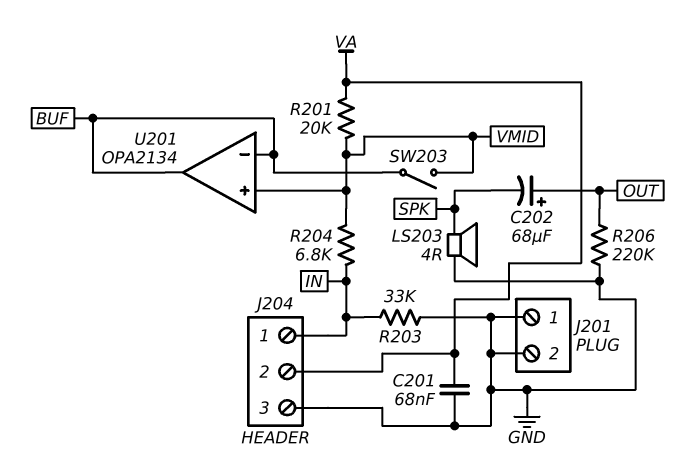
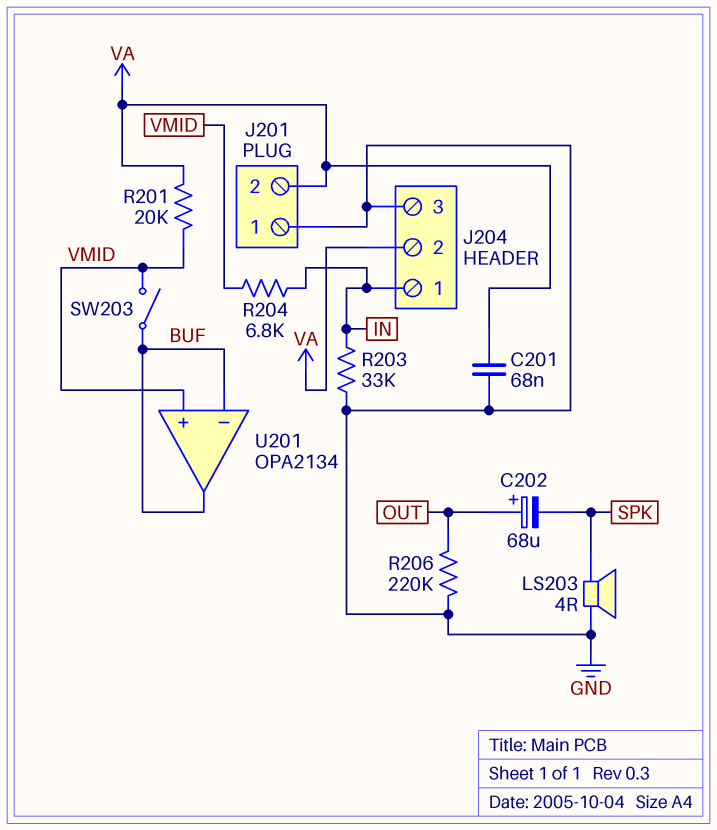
J201 pin 2: GND -> VA

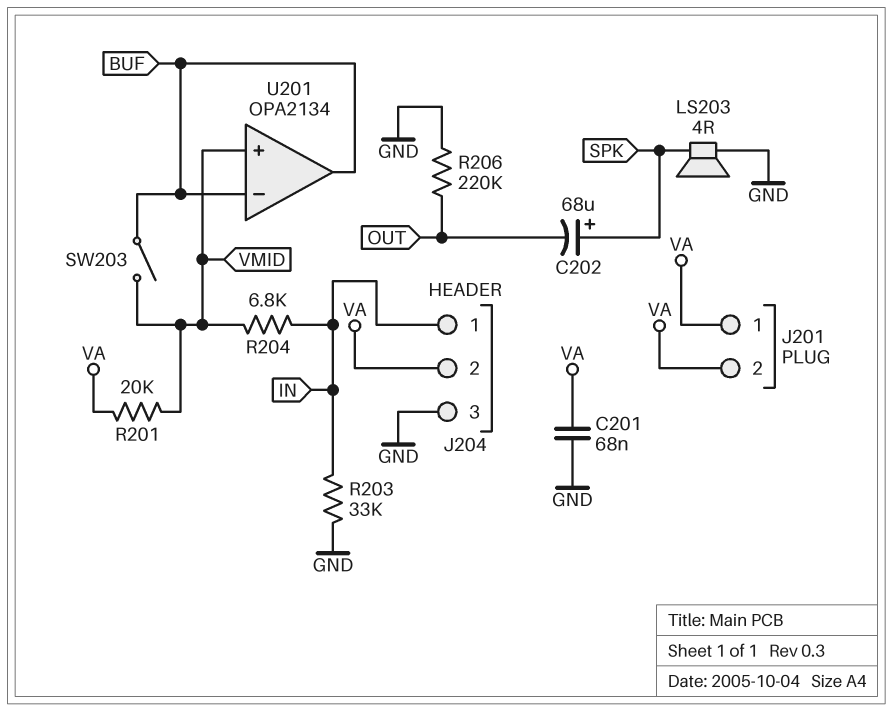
C202: 68uF (plus OUT, minus SPK) -> 68uF (plus SPK, minus OUT)
J201 pin 1: GND -> VA

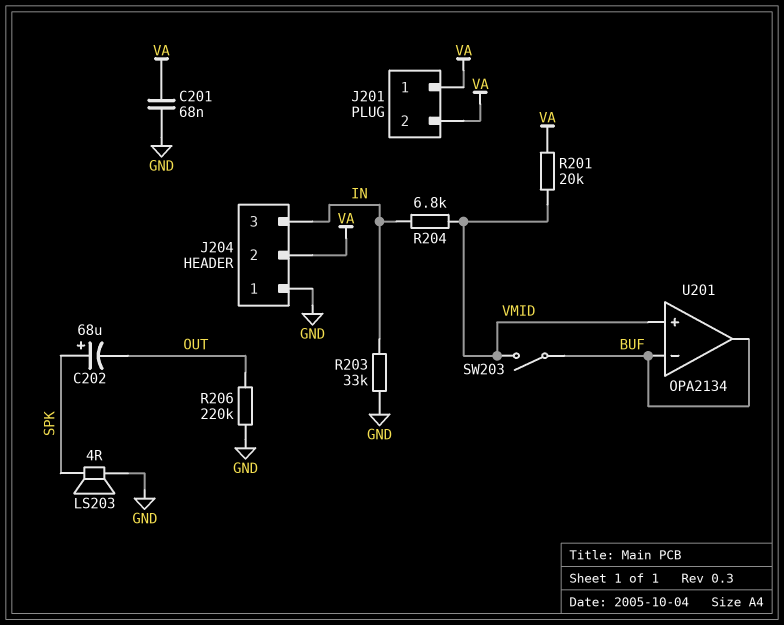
J204 pin 1: IN -> GND
J204 pin 3: GND -> IN

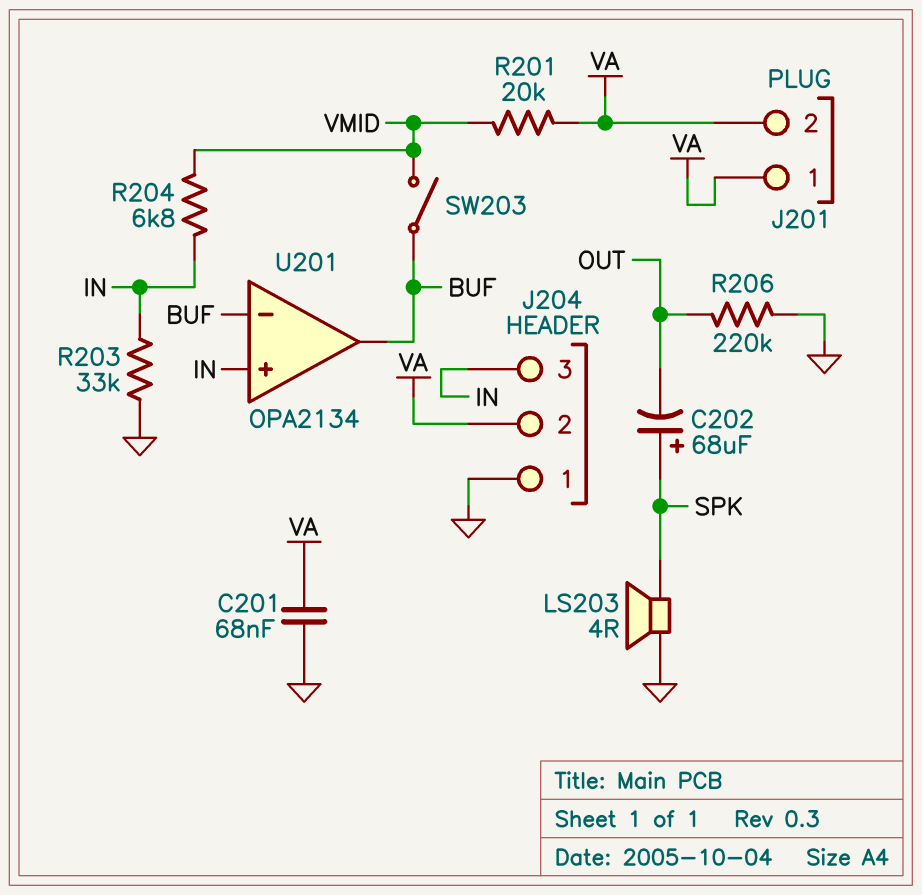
U201 pin in+: VMID -> IN

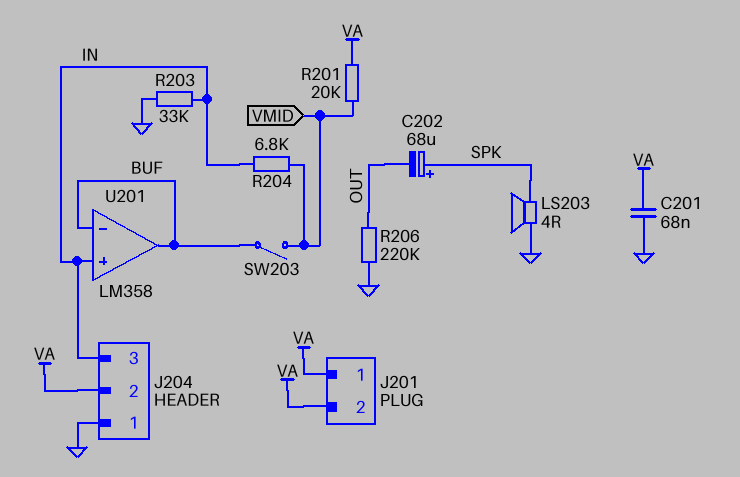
U201: OPA2134 -> LM358

